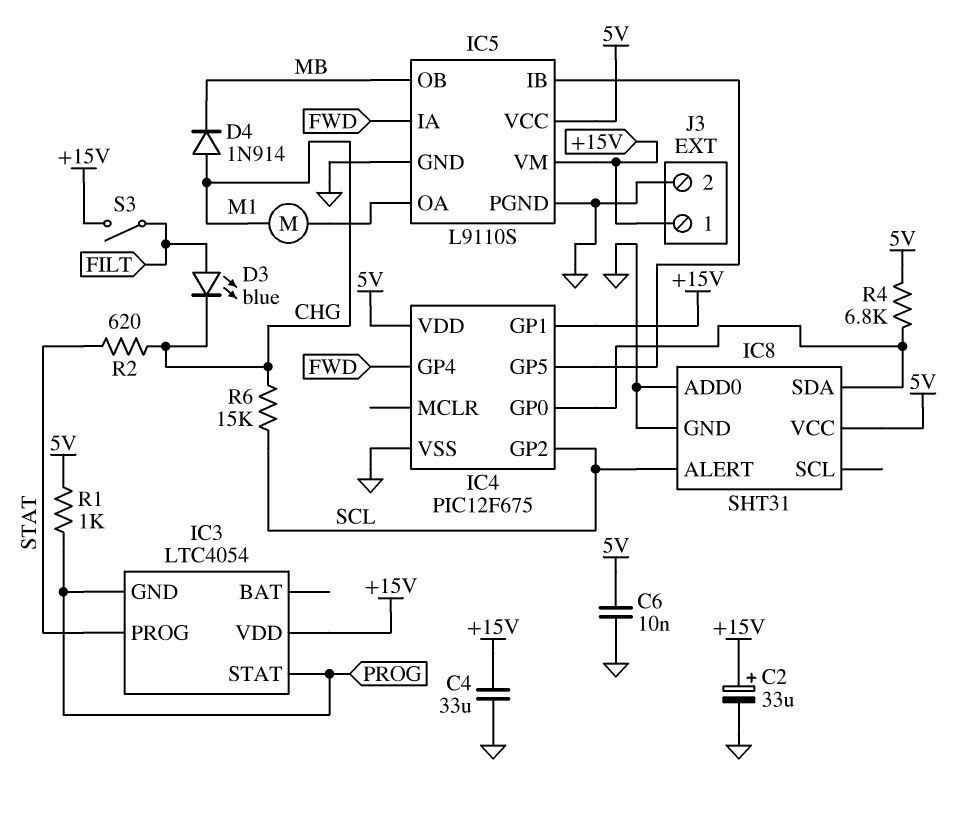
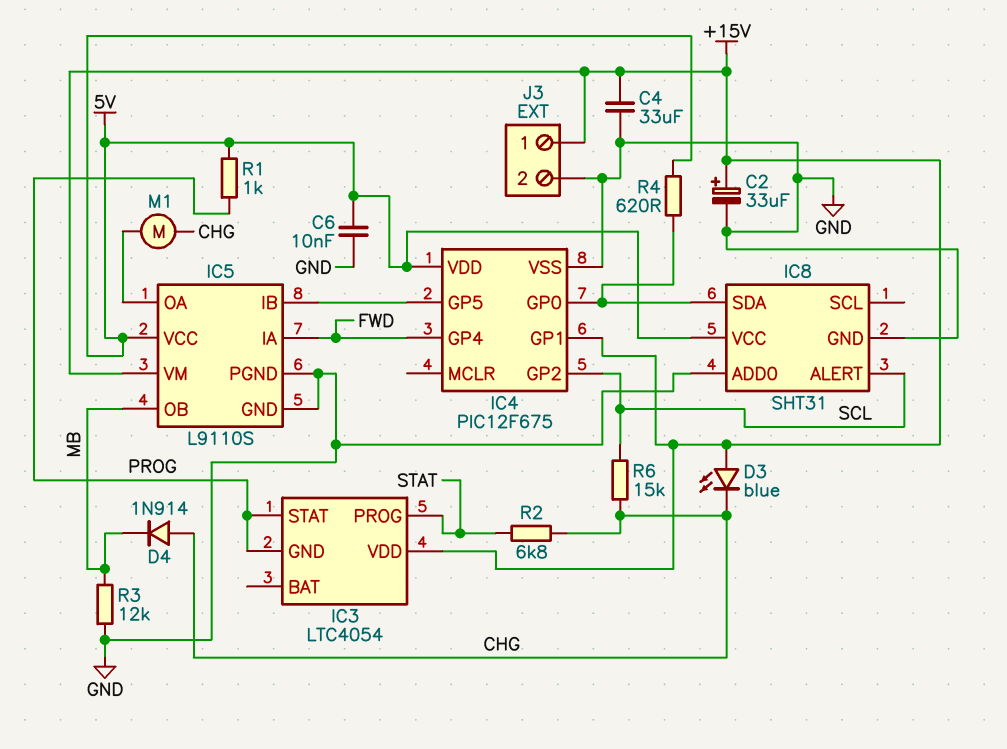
D3: LED blue (A FILT, K CHG) -> LED blue (A +15V, K CHG)
R2: 620 (CHG, STAT) -> 6.8k (CHG, STAT)
R3: none -> 12k (GND, MB)
R4: 6.8k (5V, IC4/GP0) -> 620 (5V, IC4/GP0)
S3: switch (+15V, FILT) -> none

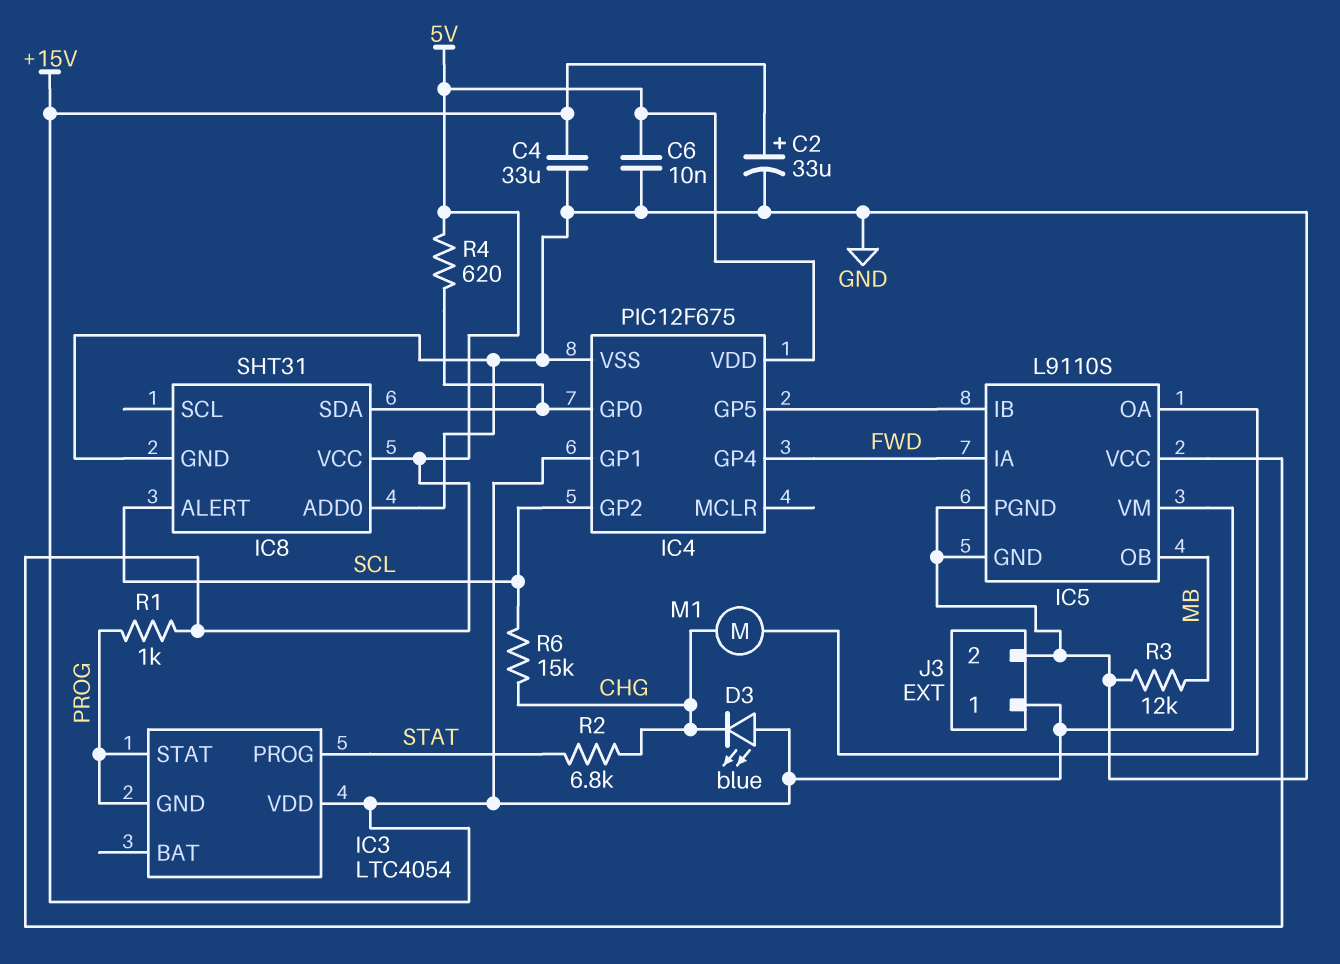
D4: diode 1N914 (A CHG, K MB) -> none

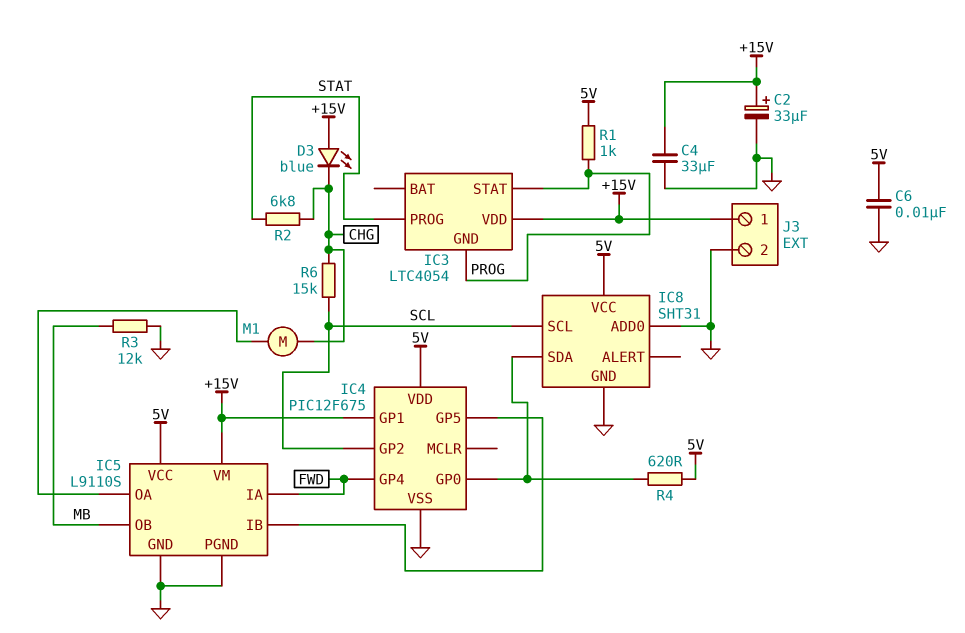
IC8 pin ALERT: SCL -> none
IC8 pin SCL: none -> SCL

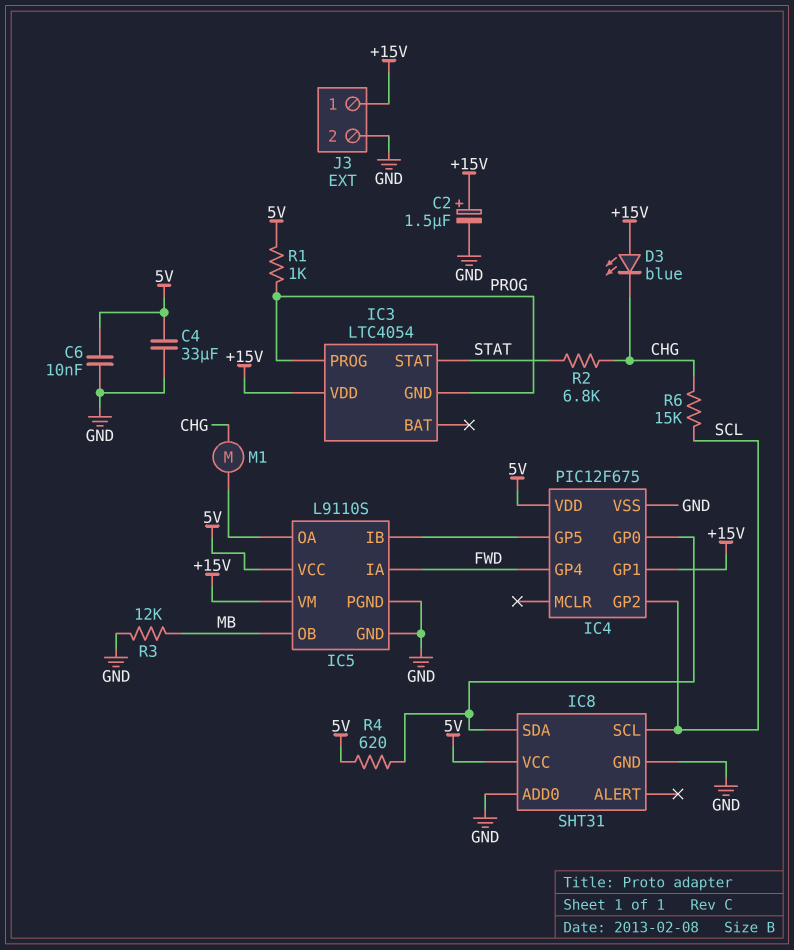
C2: 33uF (plus +15V, minus GND) -> 1.5uF (plus +15V, minus GND)
C4: 33uF (+15V, GND) -> 33uF (5V, GND)
IC3 pin PROG: STAT -> PROG
IC3 pin STAT: PROG -> STAT

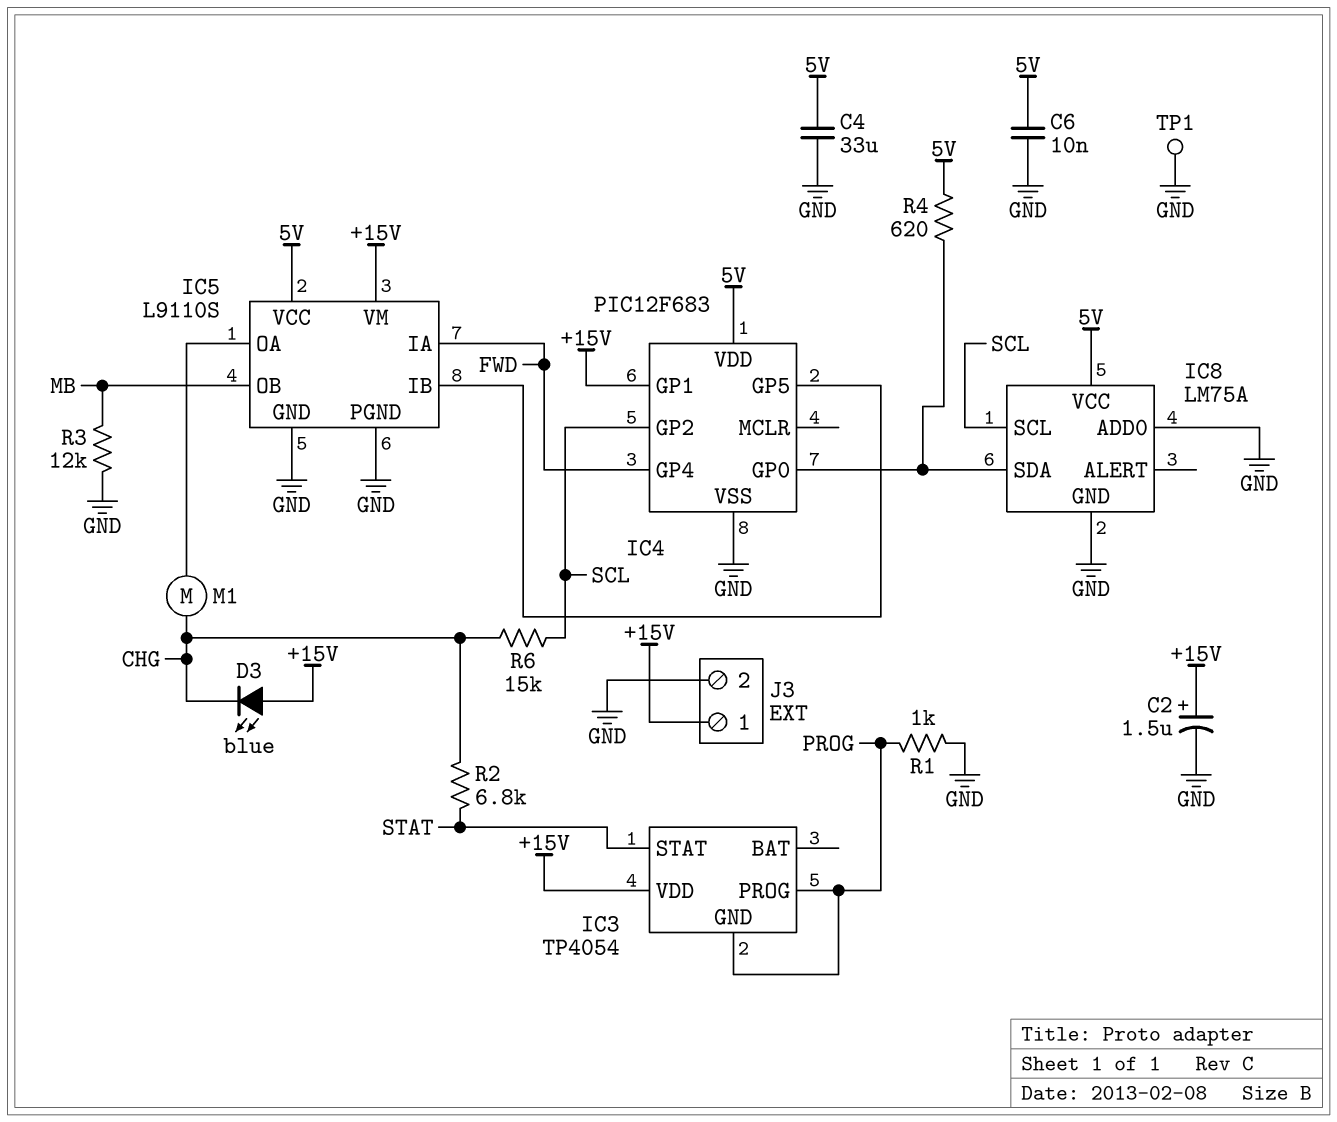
IC3: LTC4054 -> TP4054
IC4: PIC12F675 -> PIC12F683
IC8: SHT31 -> LM75A
R1: 1k (5V, PROG) -> 1k (GND, PROG)
TP1: none -> test point (GND)

